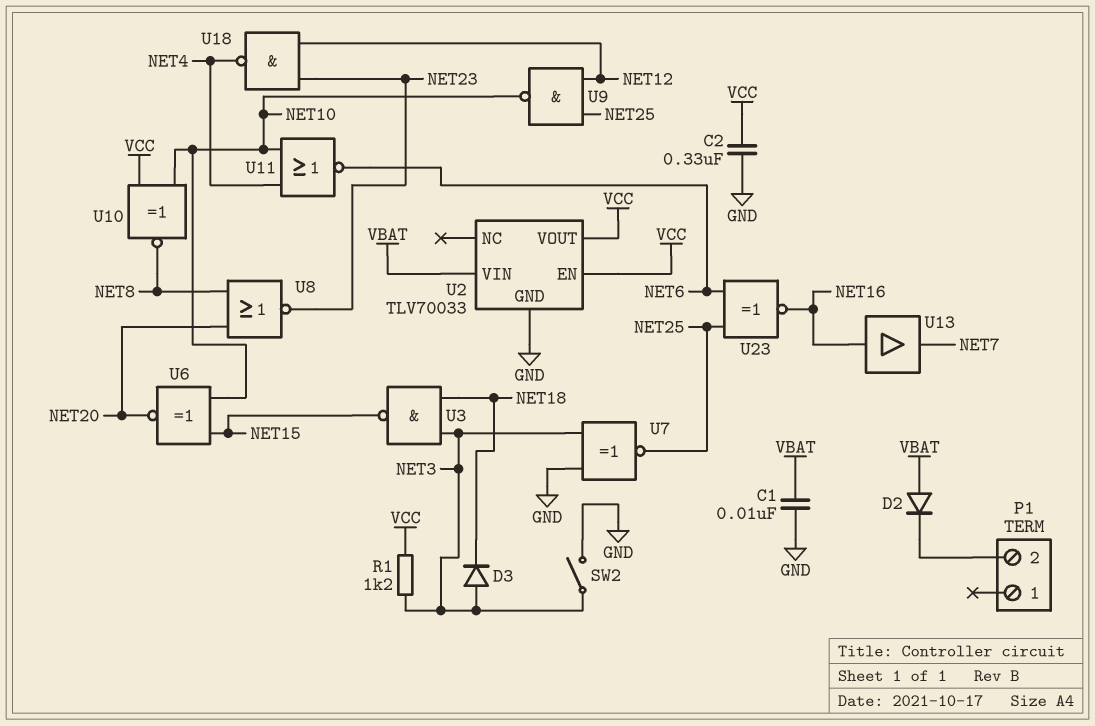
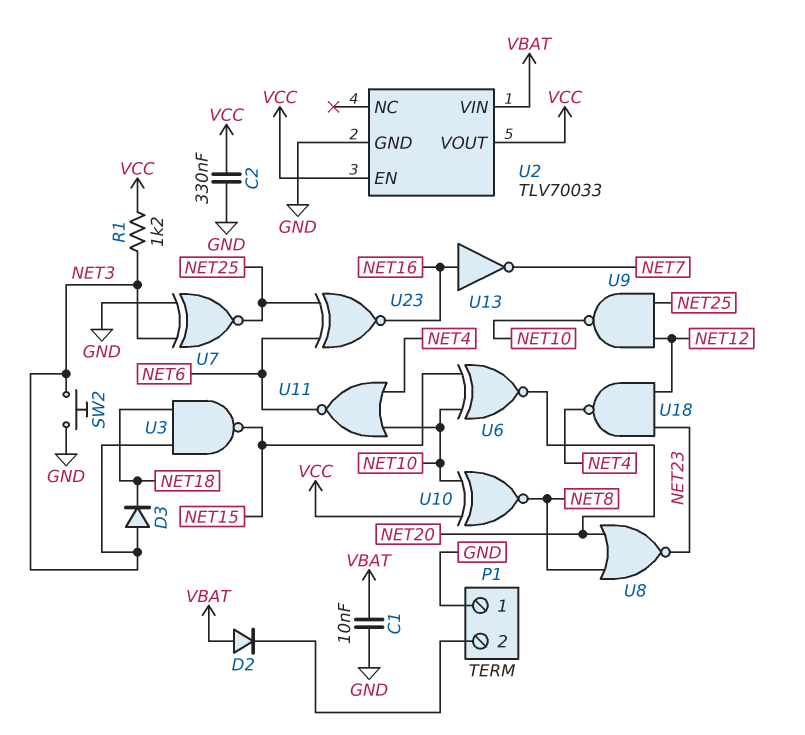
P1 pin 1: none -> GND
SW2: switch (GND, NET3) -> button (GND, NET3)
U13: buffer (in NET16, out NET7) -> NOT (in NET16, out NET7)

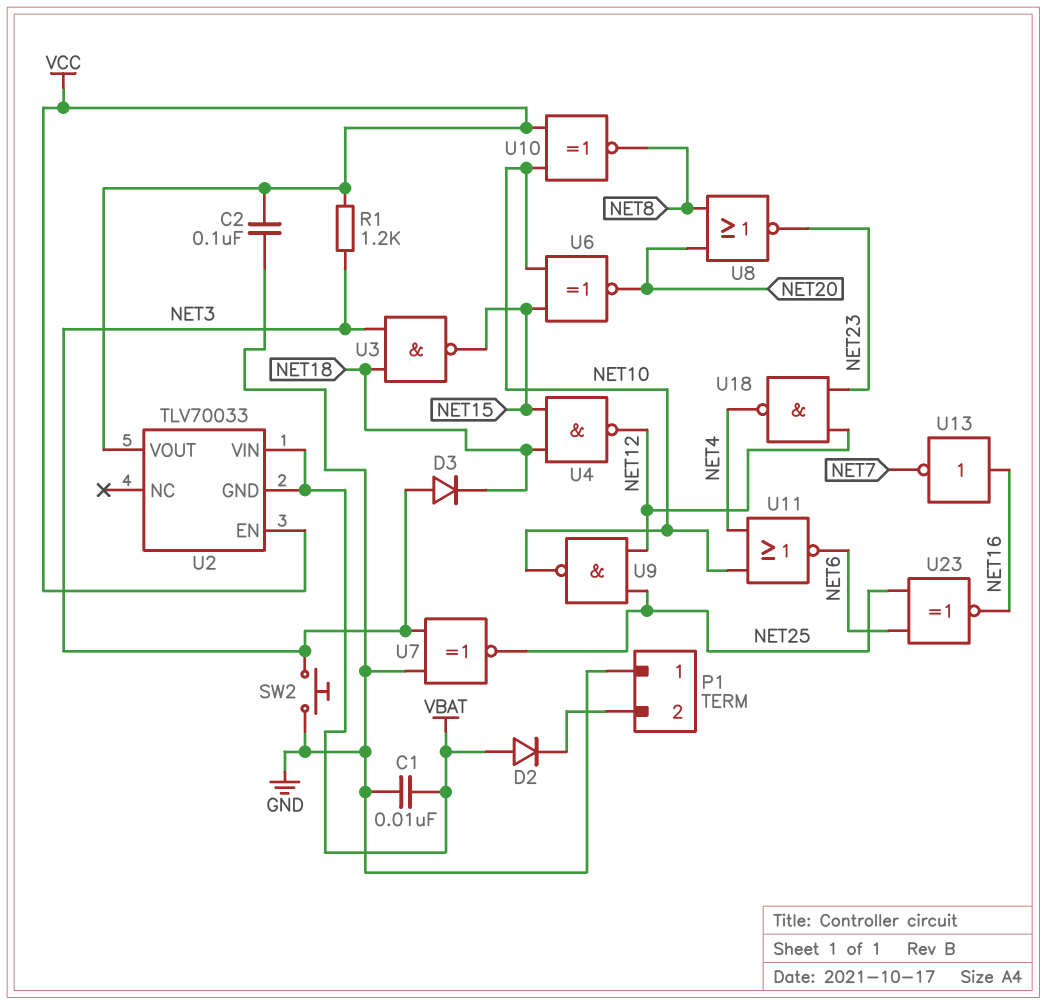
C2: 330nF (GND, VCC) -> 100nF (GND, VCC)
U2 pin GND: GND -> VBAT
U4: none -> NAND (in NET15, in NET18, out NET12)

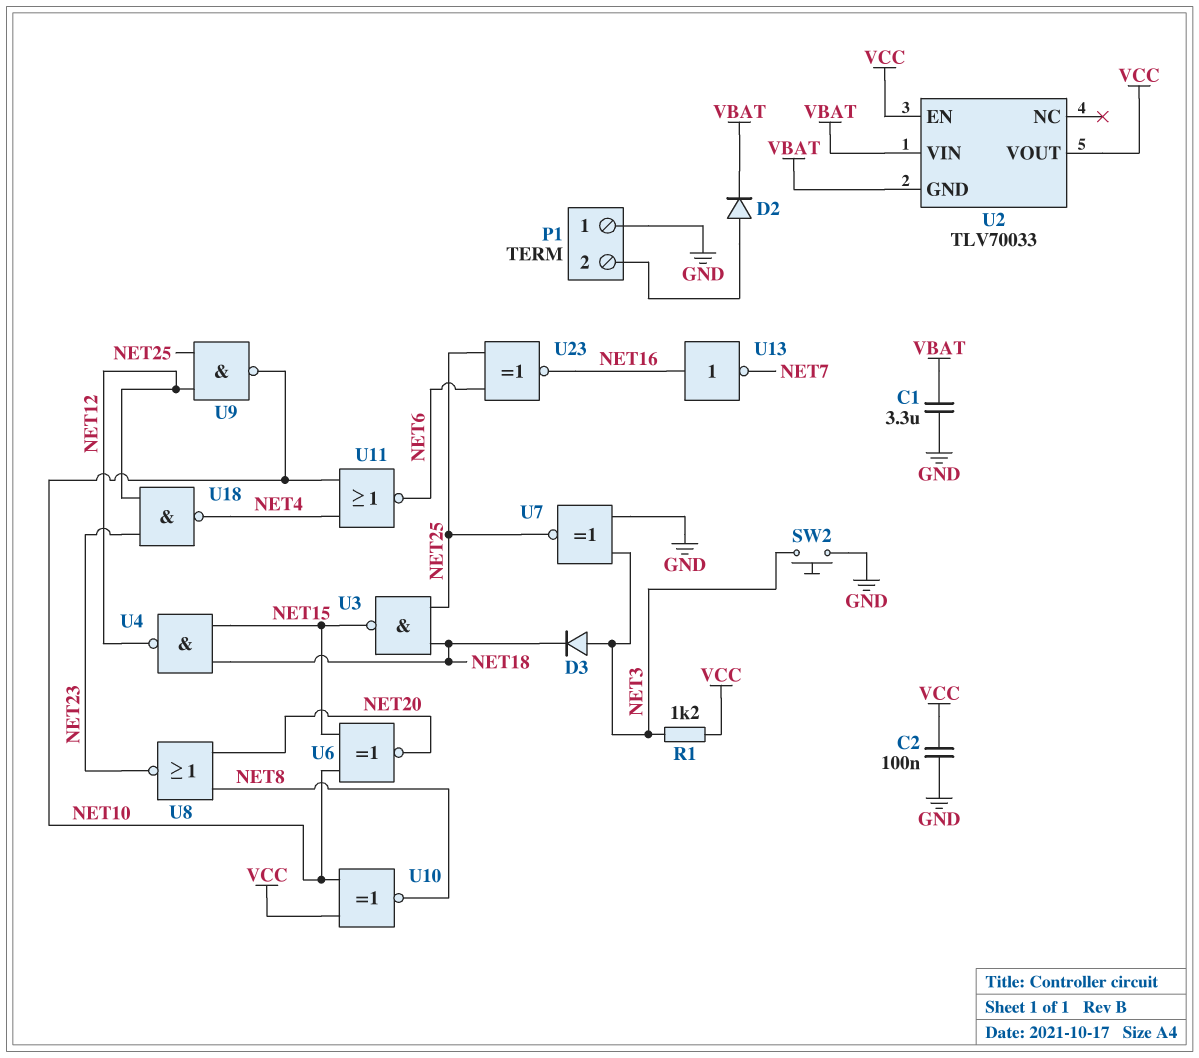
C1: 10nF (GND, VBAT) -> 3.3uF (GND, VBAT)
D2: diode (A VBAT, K P1/2) -> diode (A P1/2, K VBAT)
U3: NAND (in NET3, in NET18, out NET15) -> NAND (in NET18, in NET25, out NET15)

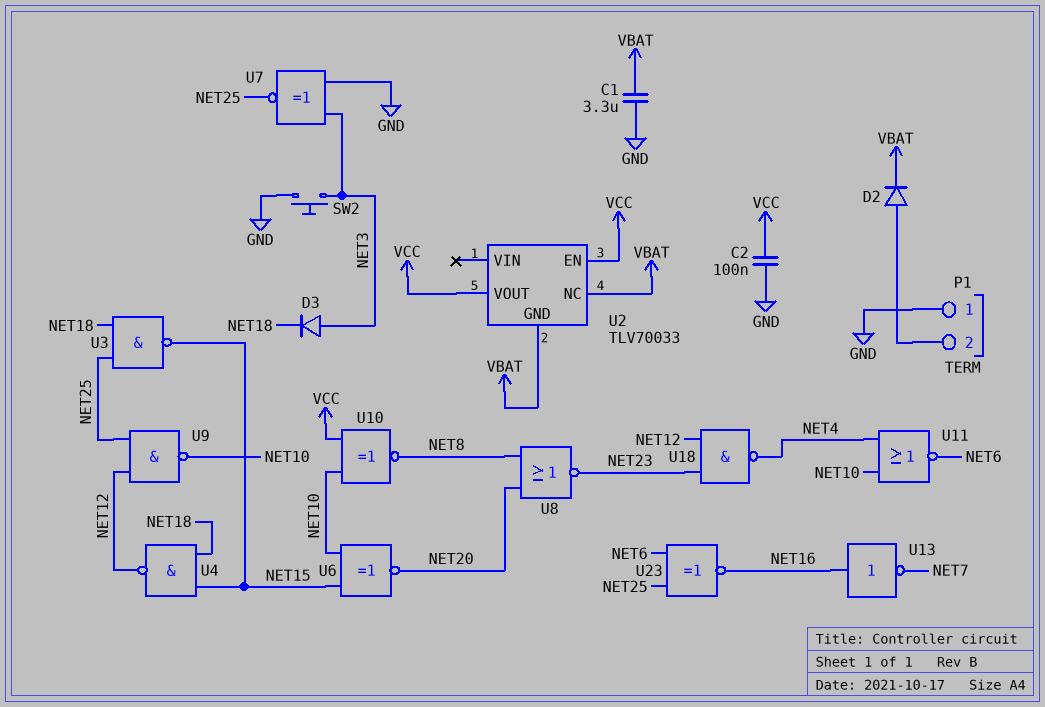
R1: 1.2k (NET3, VCC) -> none
U2 pin NC: none -> VBAT
U2 pin VIN: VBAT -> none

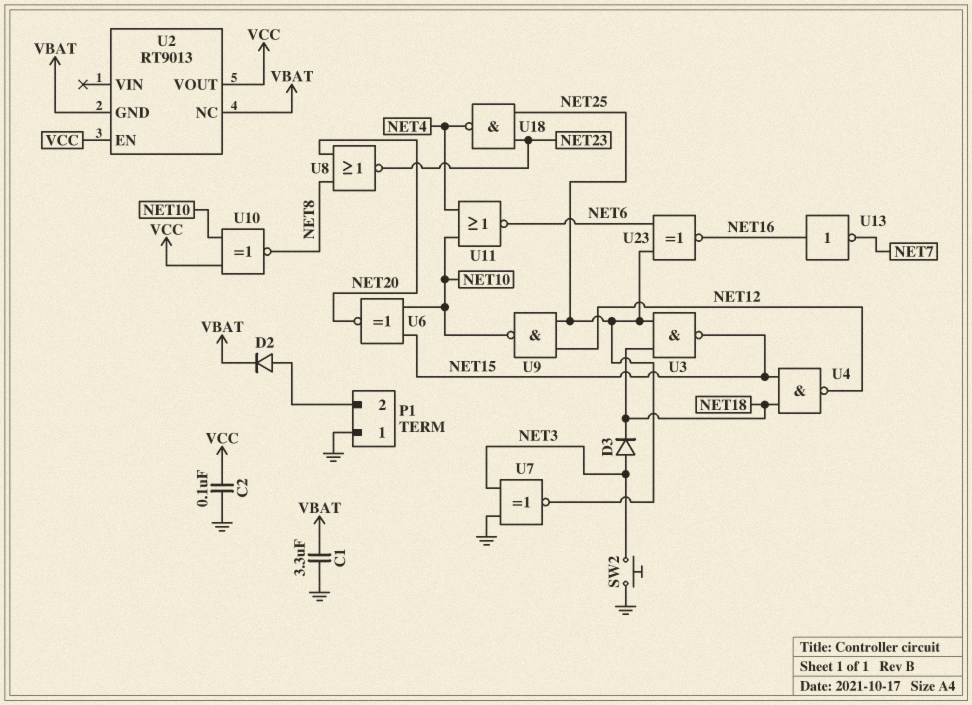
U2: TLV70033 -> RT9013
U18: NAND (in NET12, in NET23, out NET4) -> NAND (in NET23, in NET25, out NET4)

